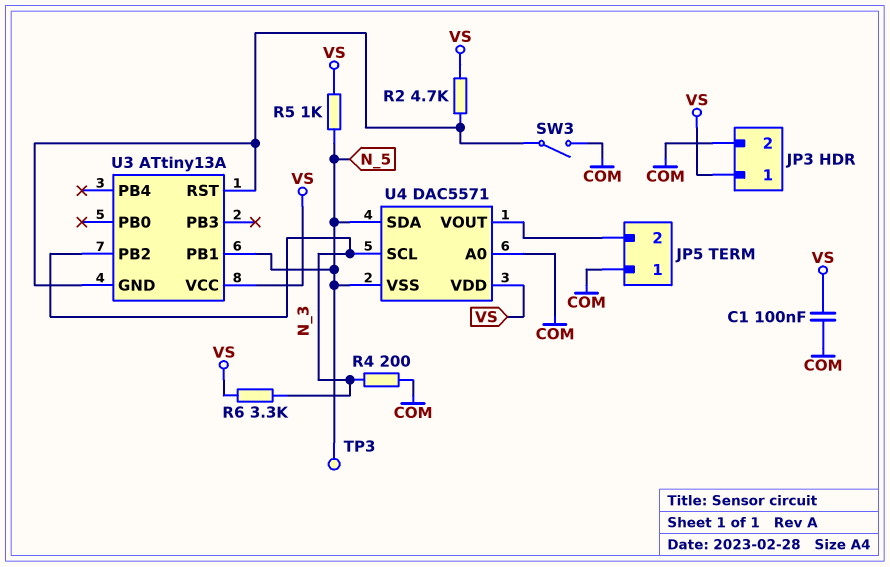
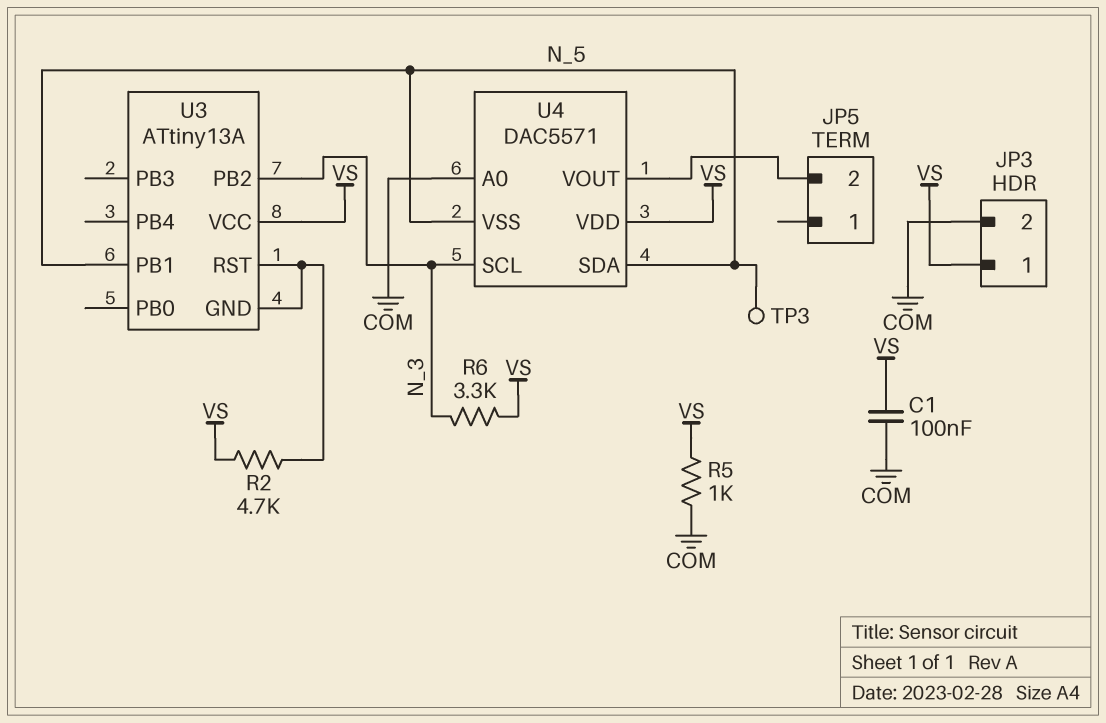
JP5 pin 1: COM -> none
R4: 200 (COM, N_3) -> none
R5: 1k (N_5, VS) -> 1k (COM, VS)
SW3: switch (COM, U3/GND) -> none

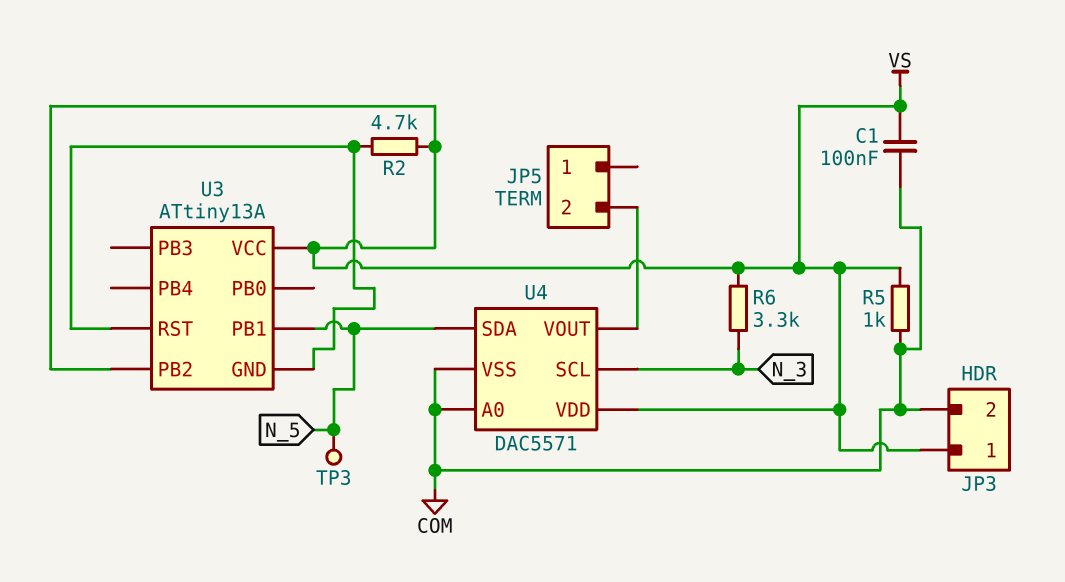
U3 pin PB2: N_3 -> VS
U4 pin VSS: N_5 -> COM

